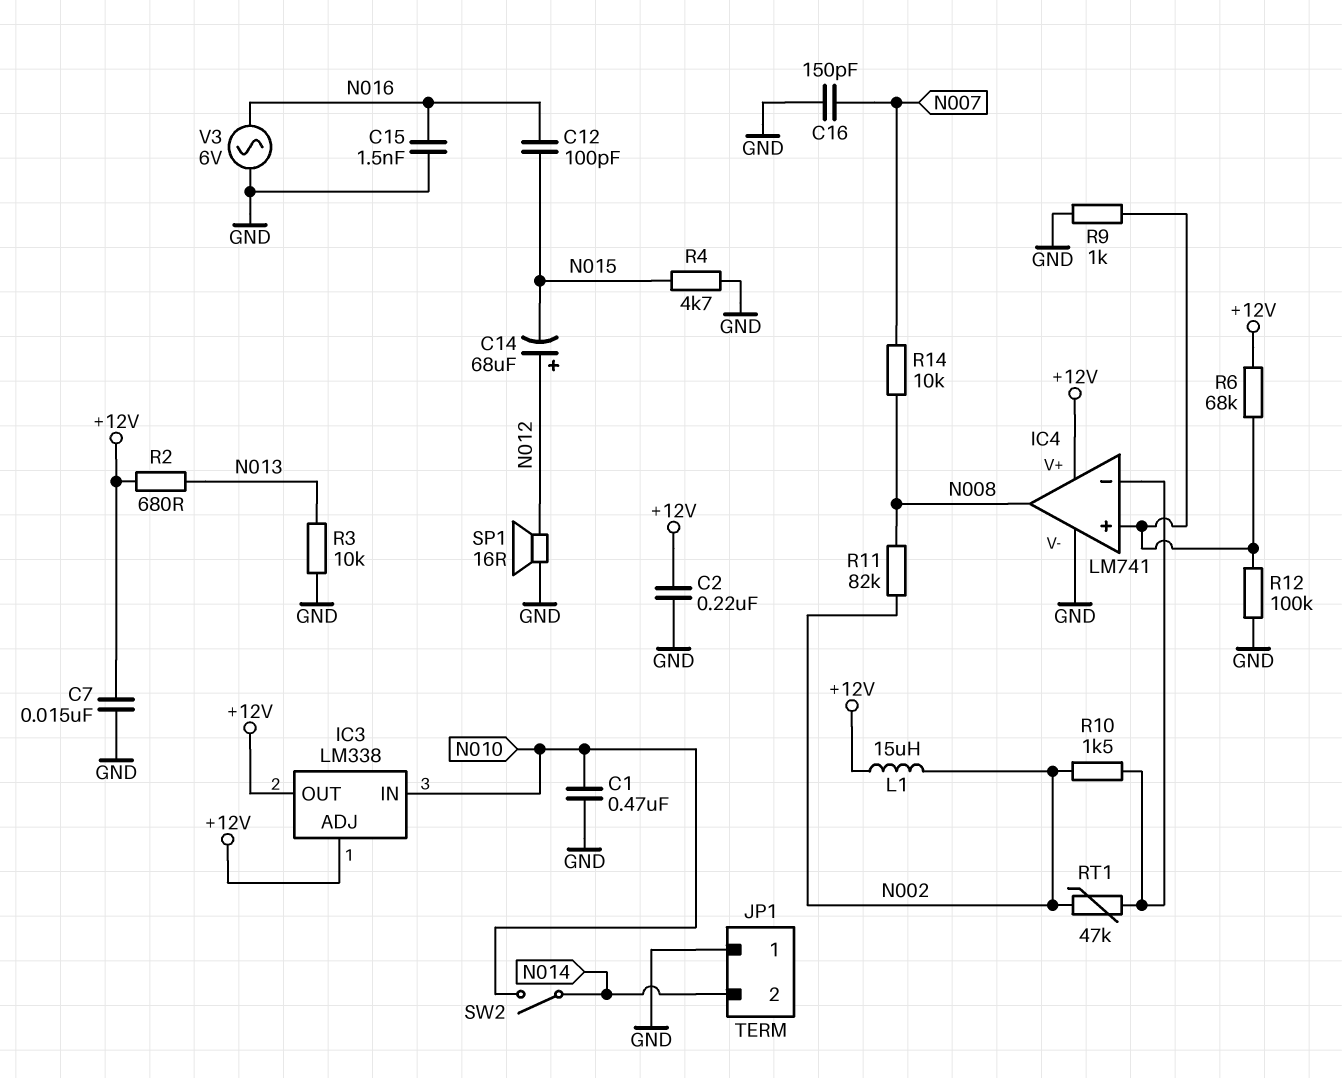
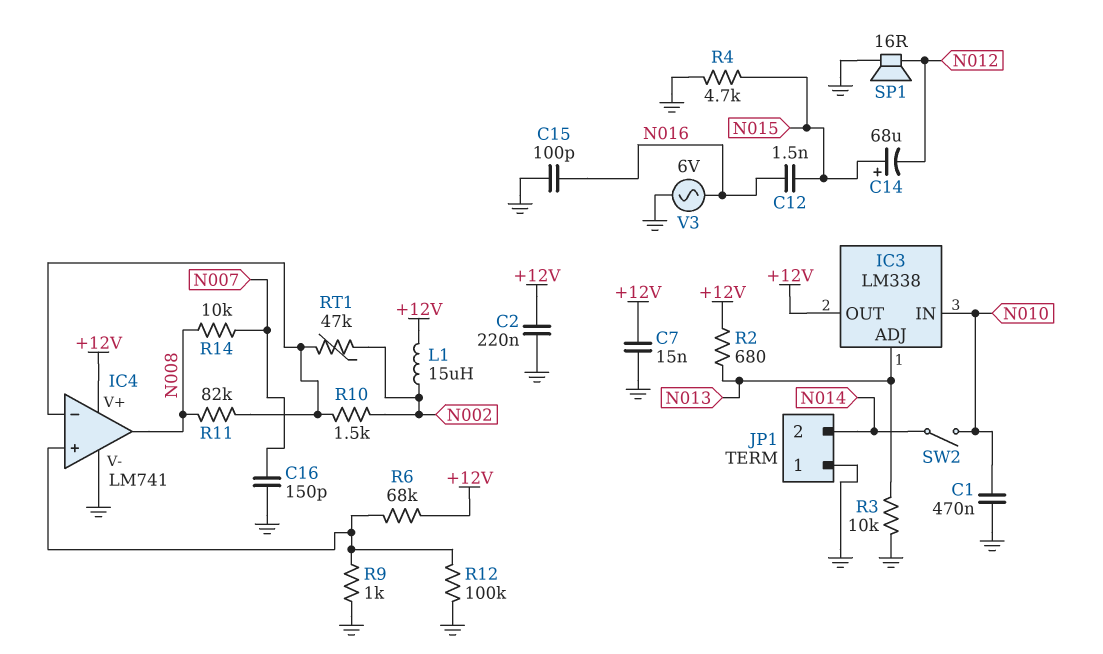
C12: 100pF (N015, N016) -> 1.5nF (N015, N016)
C14: 68uF (plus N012, minus N015) -> 68uF (plus N015, minus N012)
C15: 1.5nF (GND, N016) -> 100pF (GND, N016)
IC3 pin ADJ: +12V -> N013
R11: 82k (N002, N008) -> 82k (IC4/in-, N008)

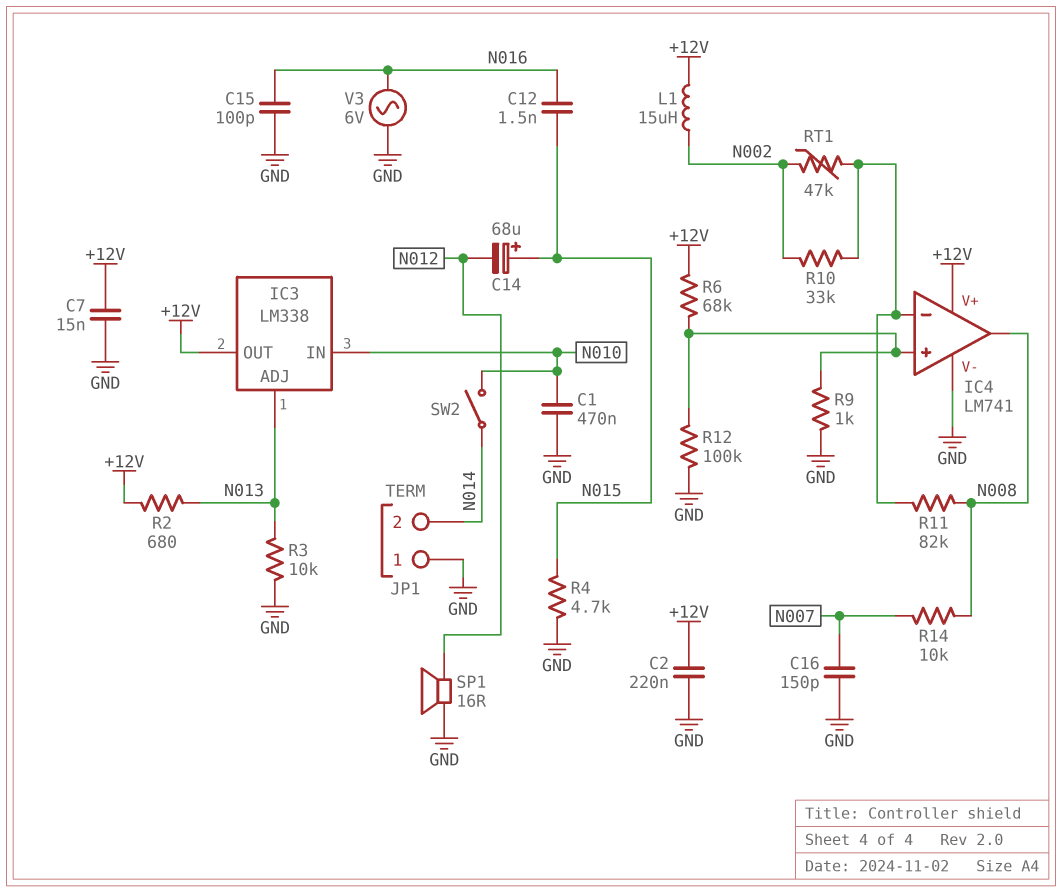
R10: 1.5k (IC4/in-, N002) -> 33k (IC4/in-, N002)

